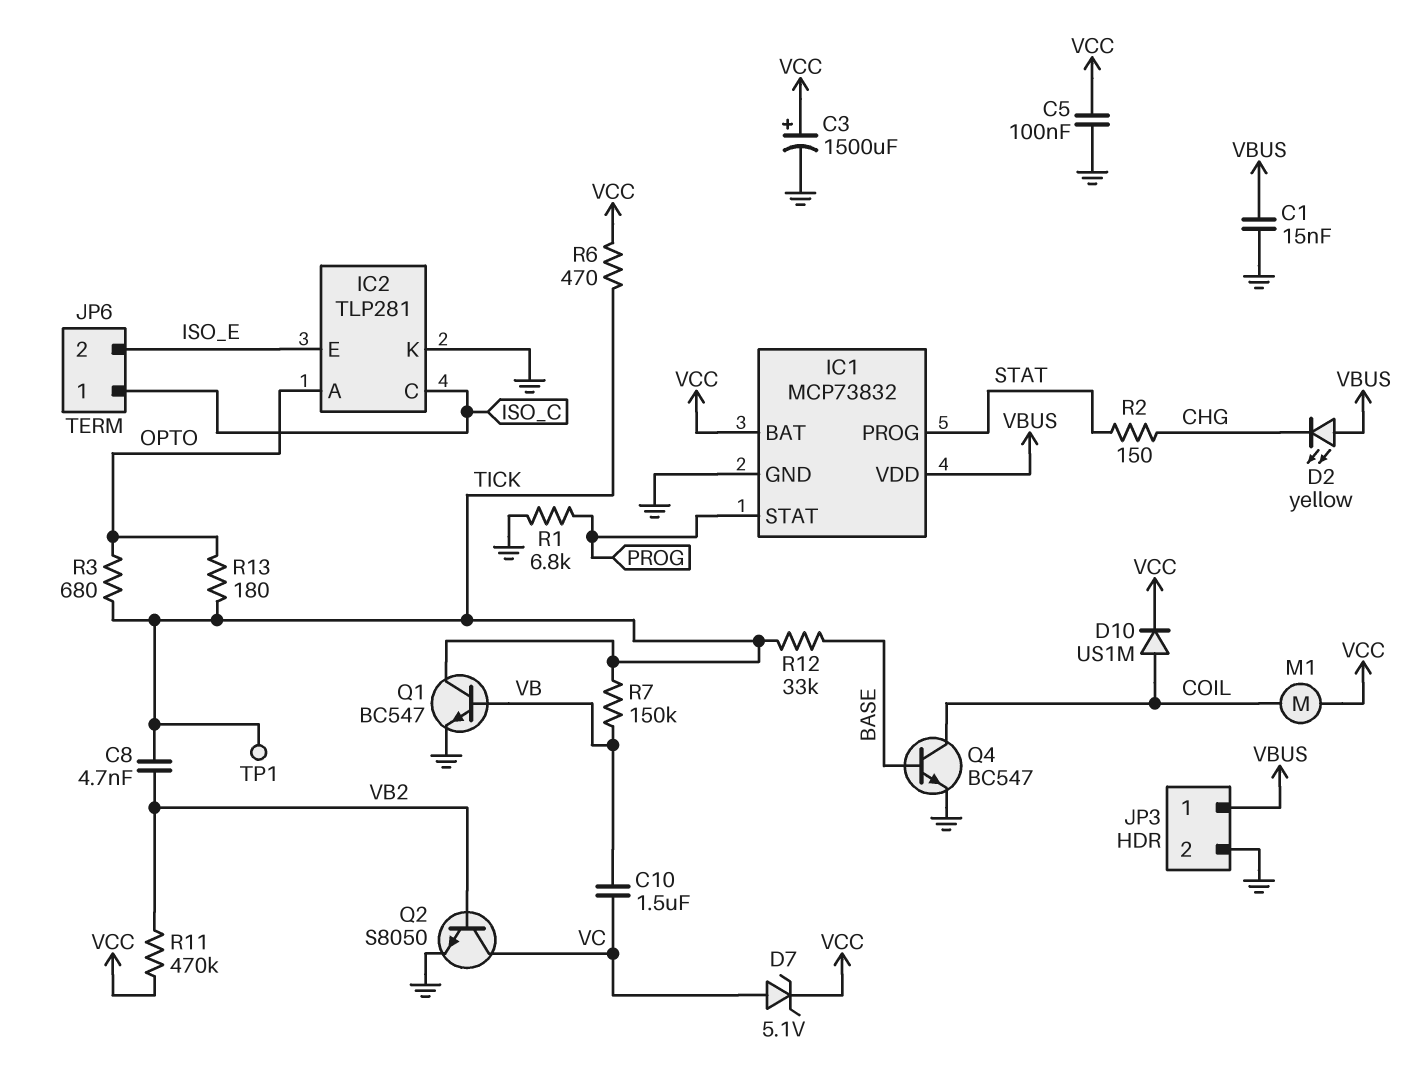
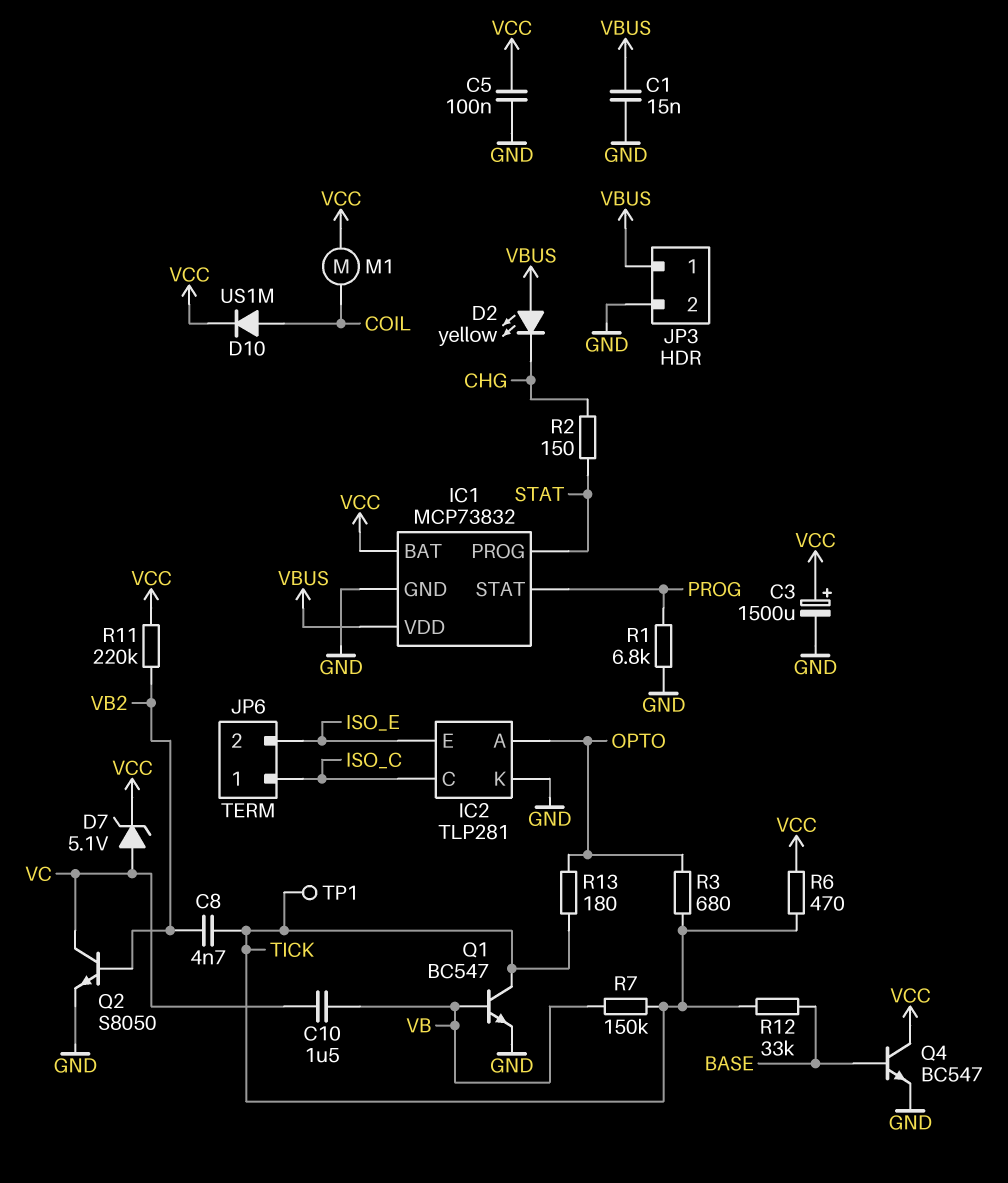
Q4: NPN BC547 (B BASE, C COIL, E GND) -> NPN BC547 (B BASE, C VCC, E GND)
R11: 470k (VB2, VCC) -> 220k (VB2, VCC)

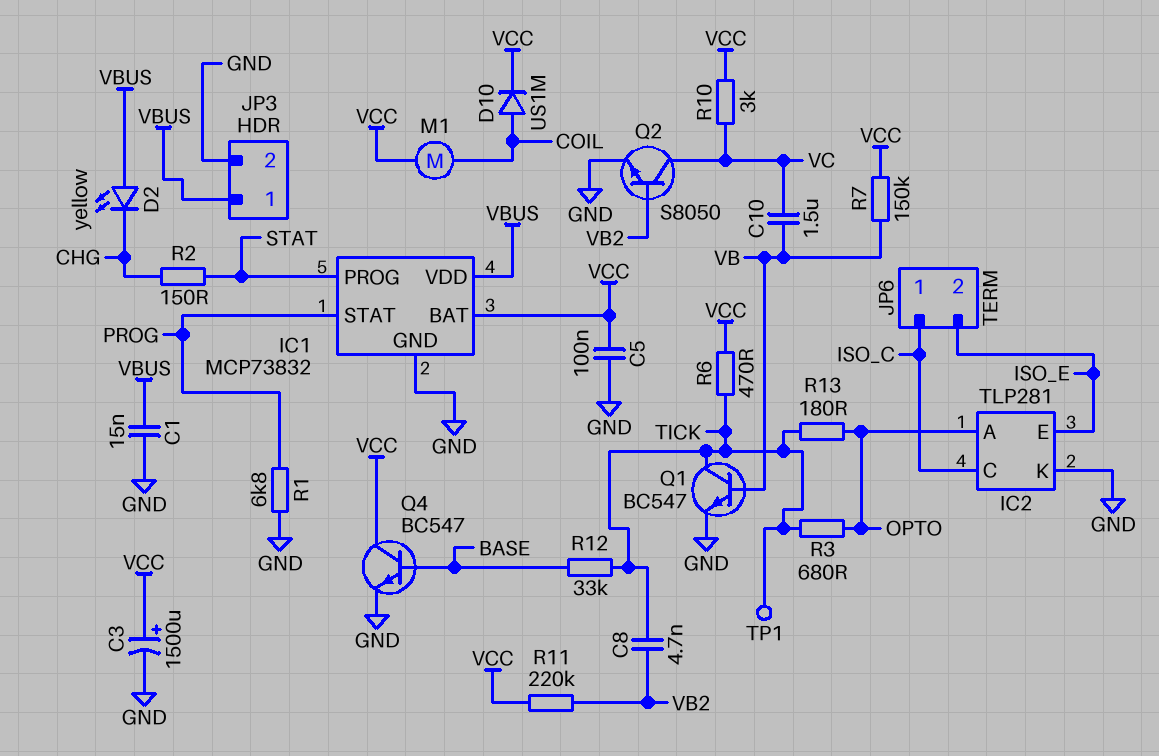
D7: zener 5.1V (A VC, K VCC) -> none
R7: 150k (TICK, VB) -> 150k (VB, VCC)
R10: none -> 3k (VC, VCC)

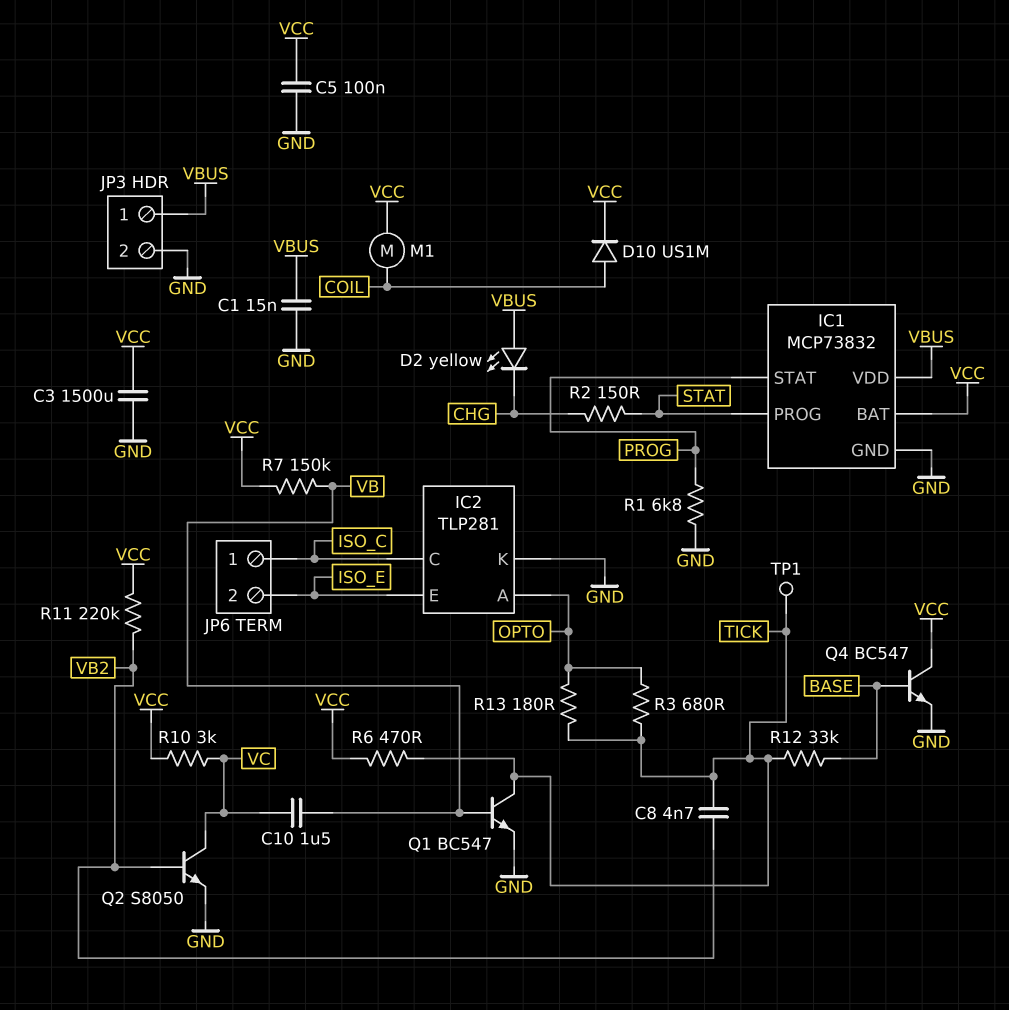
C3: 1500uF (plus VCC, minus GND) -> 1500uF (GND, VCC)

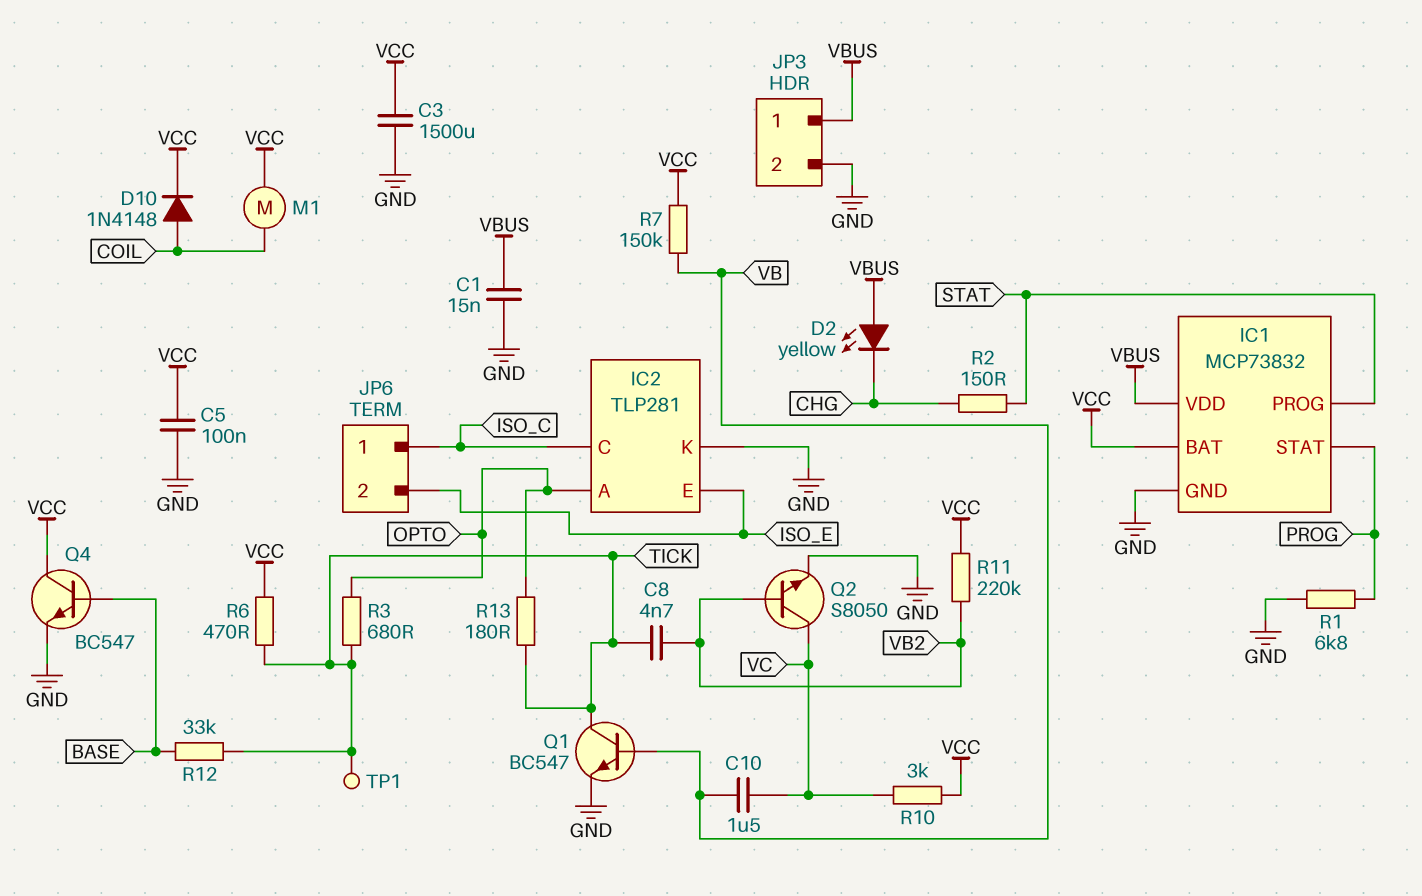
D10: diode US1M (A COIL, K VCC) -> diode 1N4148 (A COIL, K VCC)

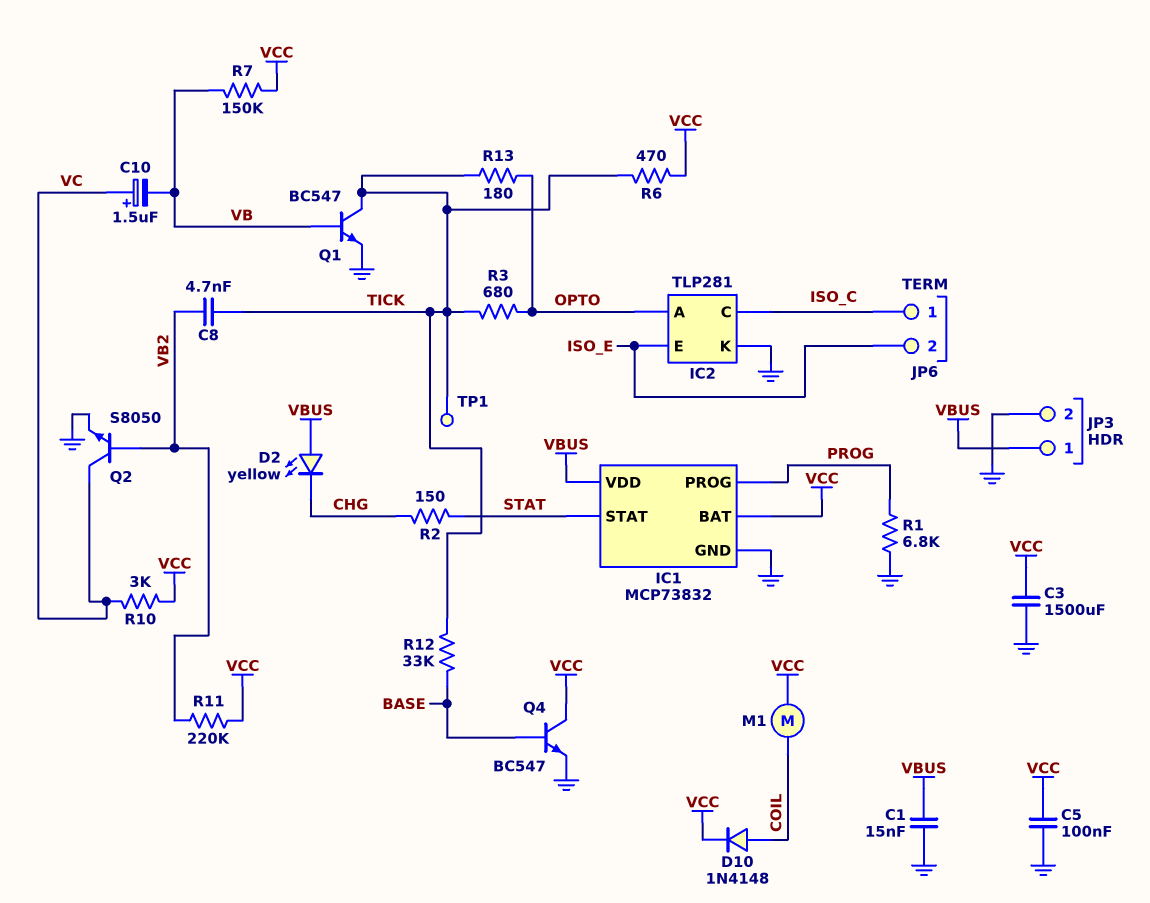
C10: 1.5uF (VB, VC) -> 1.5uF (plus VC, minus VB)
IC1 pin PROG: STAT -> PROG
IC1 pin STAT: PROG -> STAT

